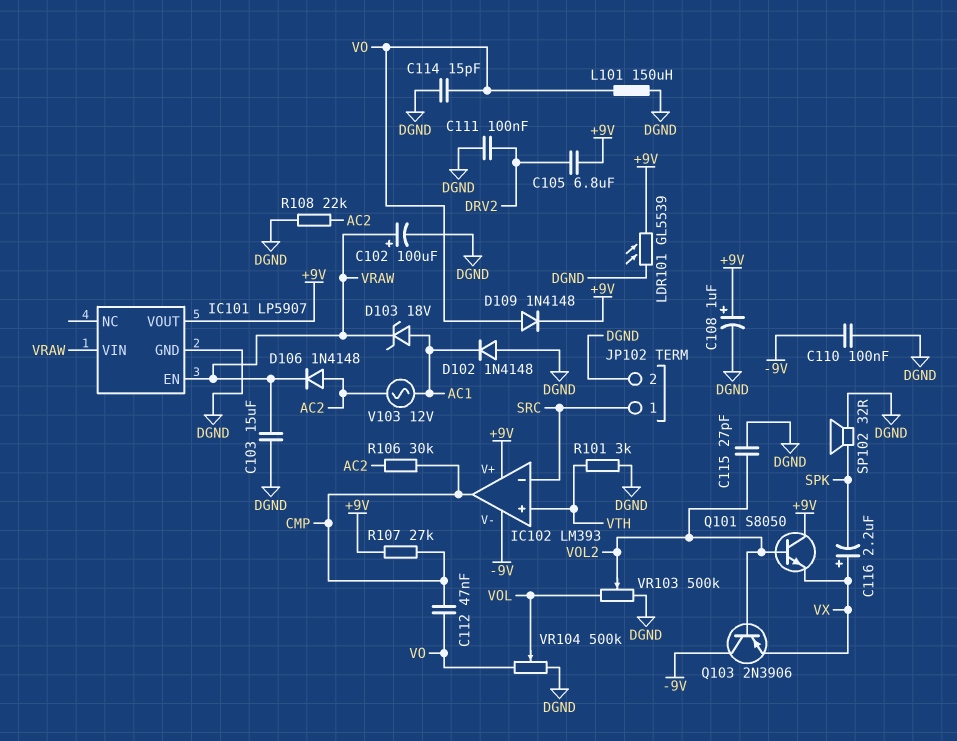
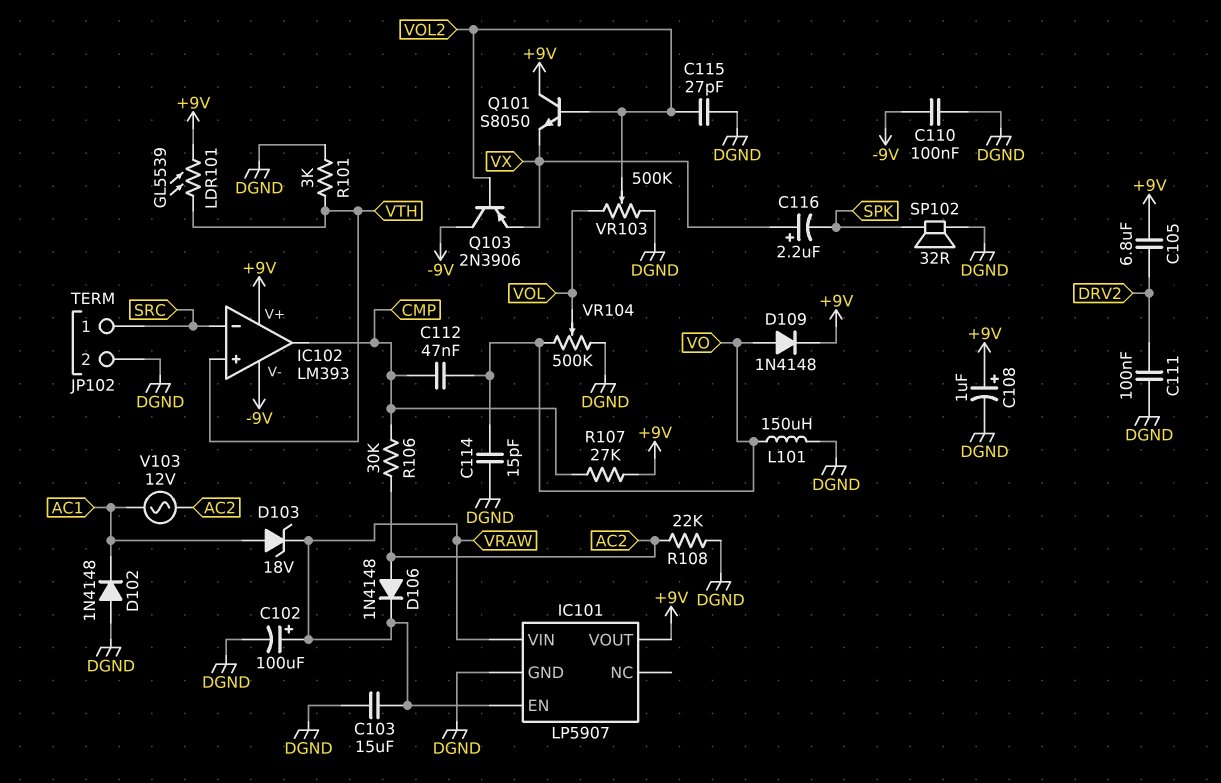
LDR101: GL5539 (+9V, DGND) -> GL5539 (+9V, VTH)

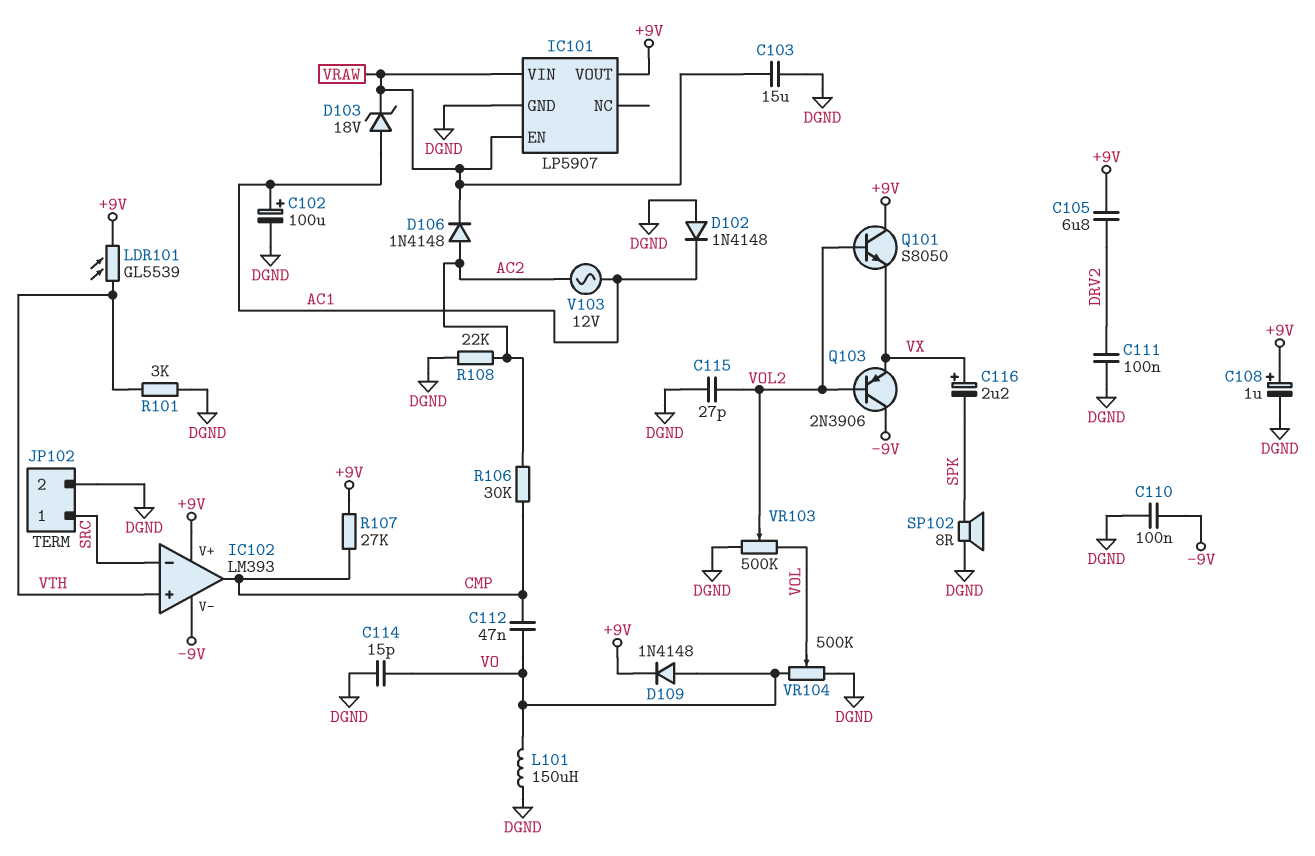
C102: 100uF (plus VRAW, minus DGND) -> 100uF (plus AC1, minus DGND)
SP102: speaker 32R (DGND, SPK) -> speaker 8R (DGND, SPK)

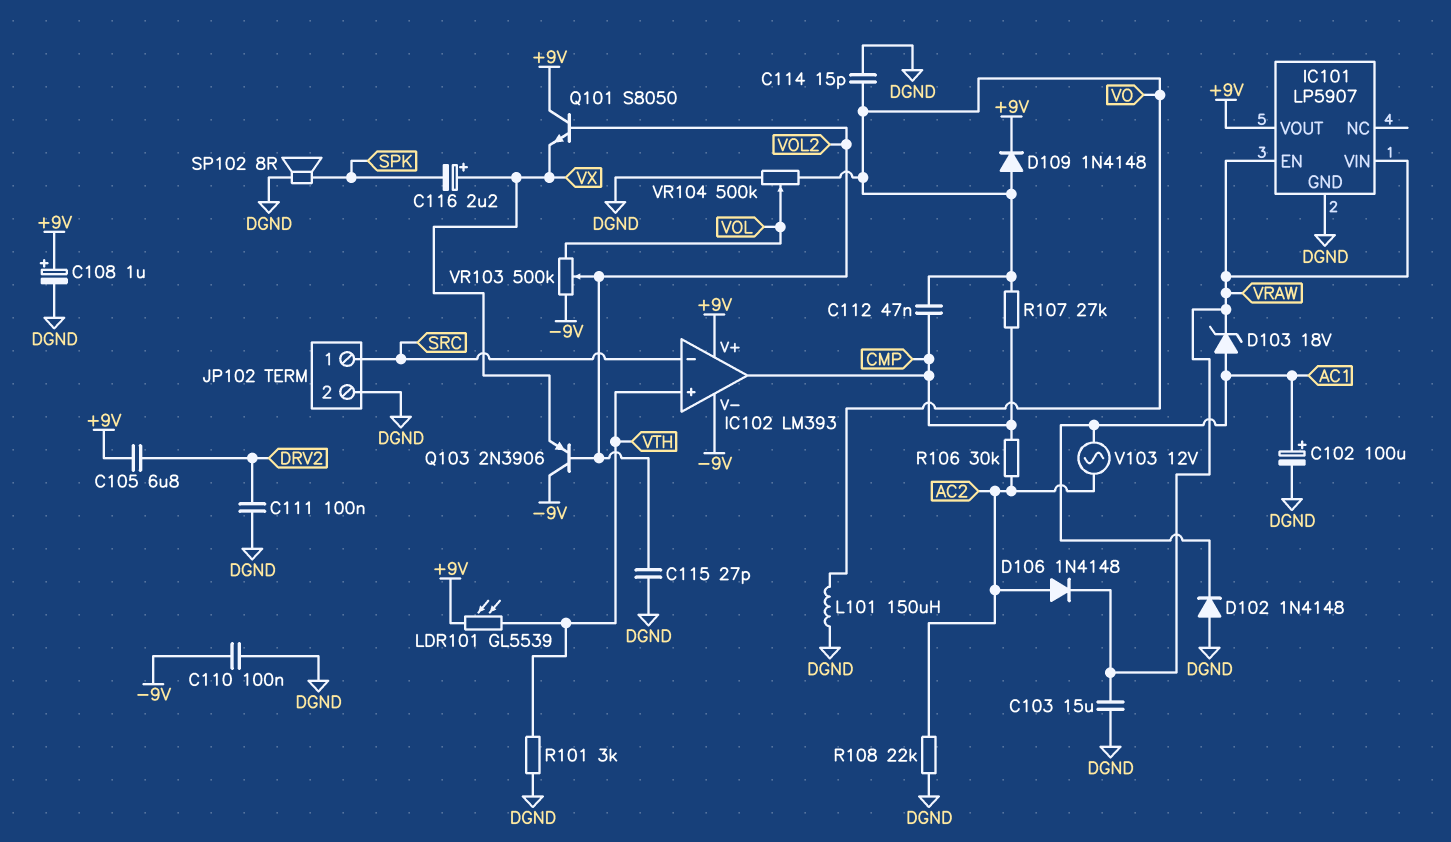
R107: 27k (+9V, CMP) -> 27k (CMP, VO)
VR103: 500k (DGND, VOL, wiper VOL2) -> 500k (-9V, VOL, wiper VOL2)

